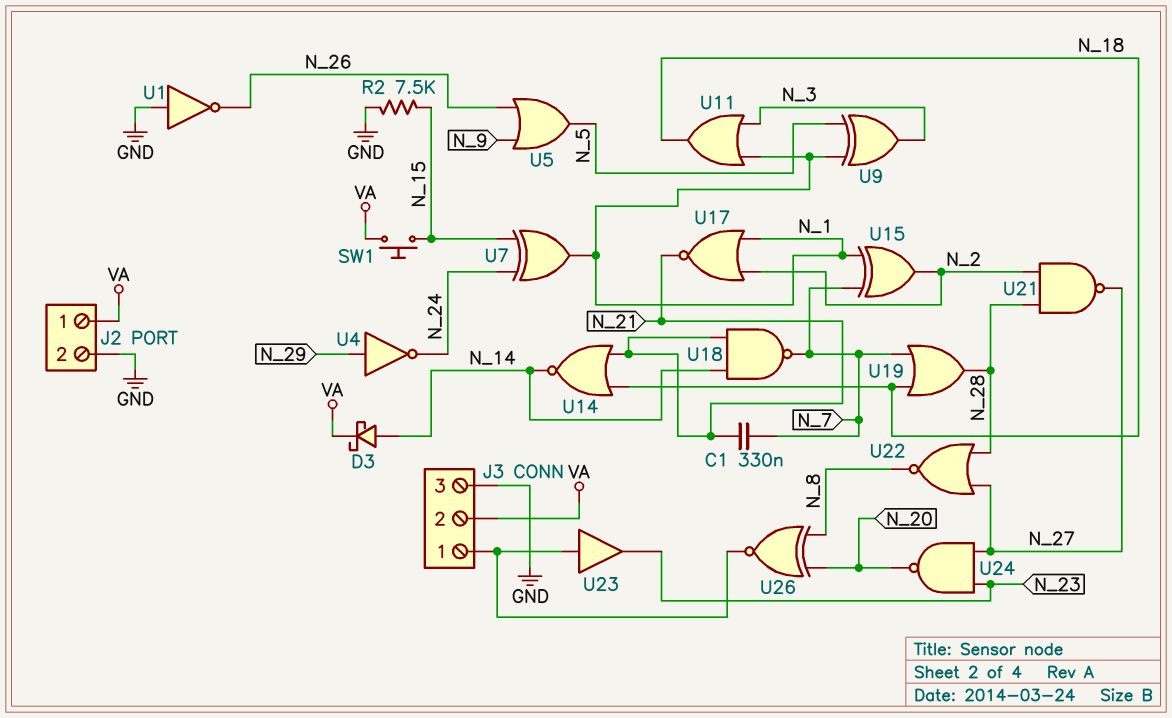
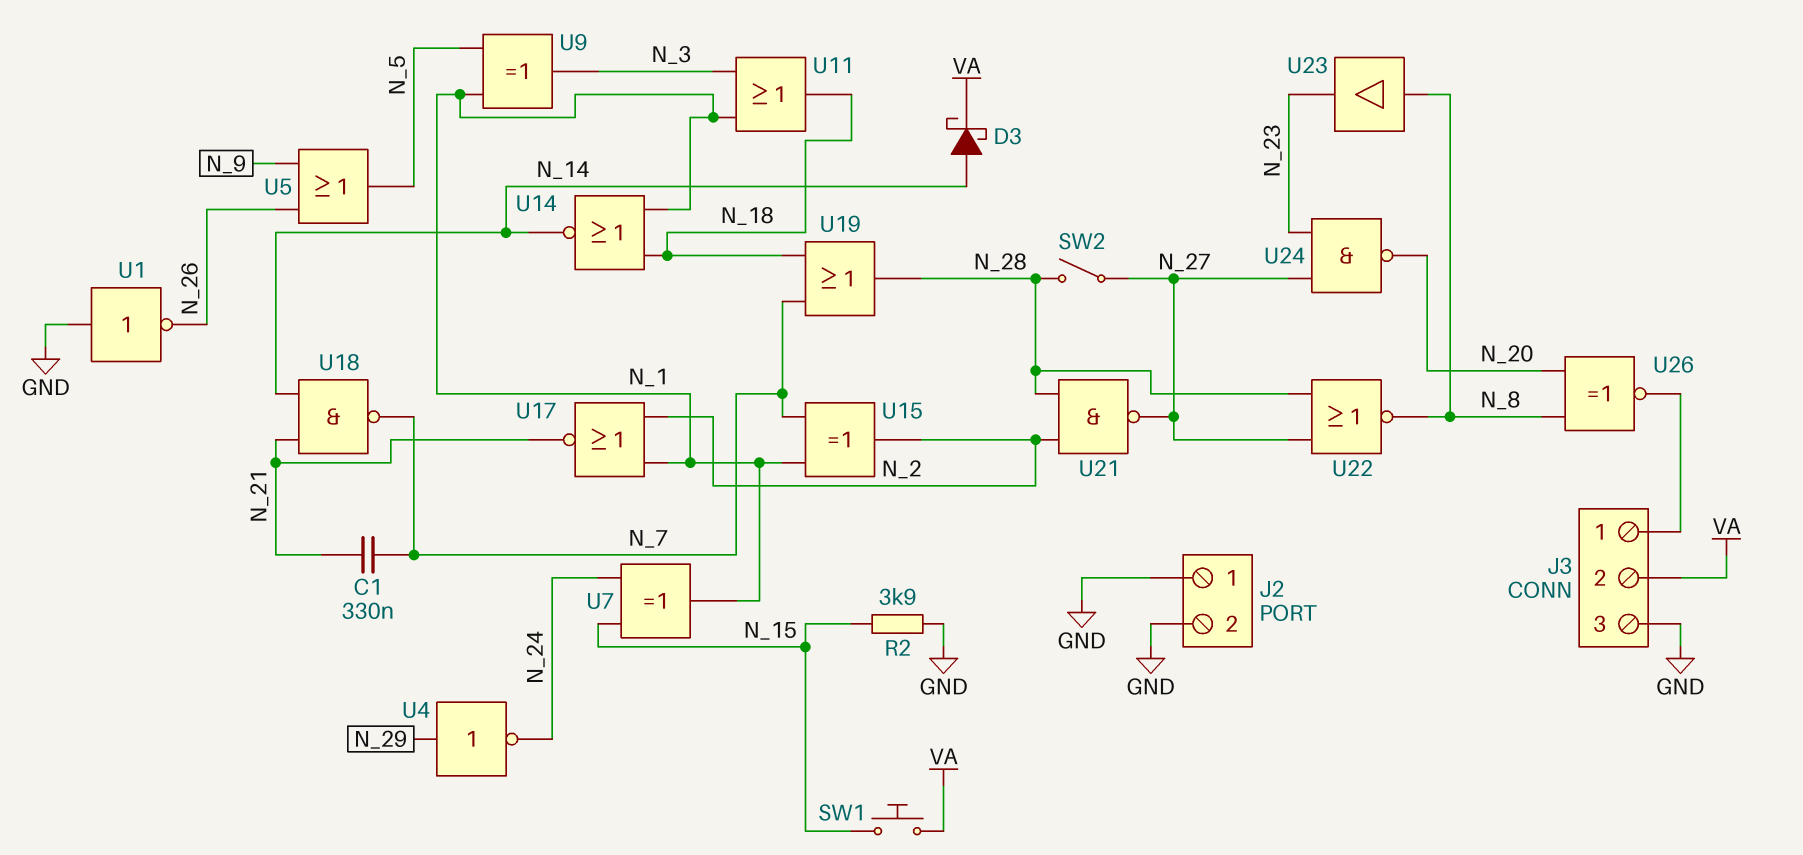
J2 pin 1: VA -> GND
R2: 7.5k (GND, N_15) -> 3.9k (GND, N_15)
SW2: none -> switch (N_27, N_28)
U14: NOR (in N_18, in N_21, out N_14) -> NOR (in N_1, in N_18, out N_14)
U23: buffer (in J3/1, out N_23) -> buffer (in N_8, out N_23)

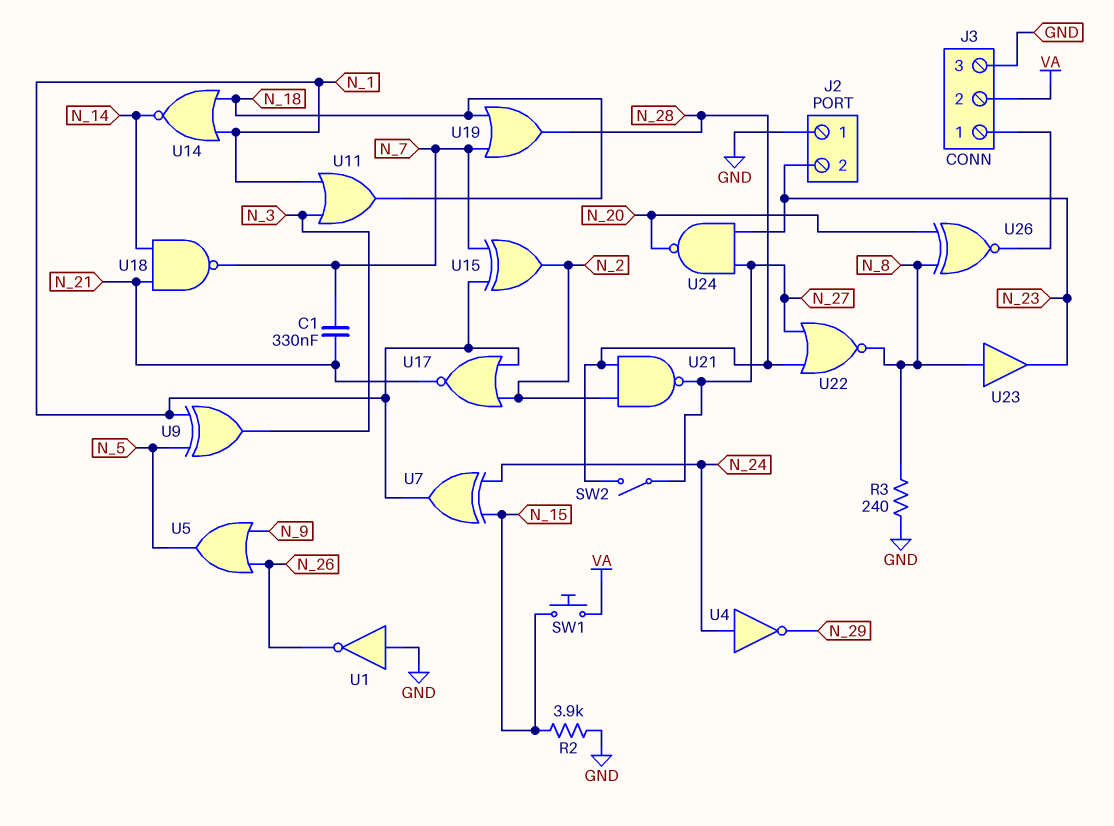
D3: schottky (A N_14, K VA) -> none
J2 pin 2: GND -> N_23
R3: none -> 240 (GND, N_8)
U4: NOT (in N_29, out N_24) -> NOT (in N_24, out N_29)

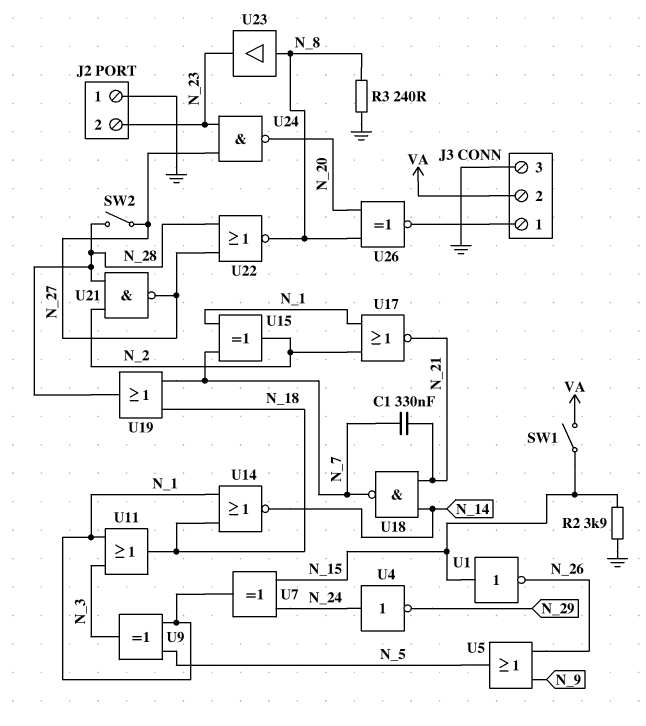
SW1: button (N_15, VA) -> switch (N_15, VA)
U1: NOT (in GND, out N_26) -> NOT (in N_15, out N_26)

